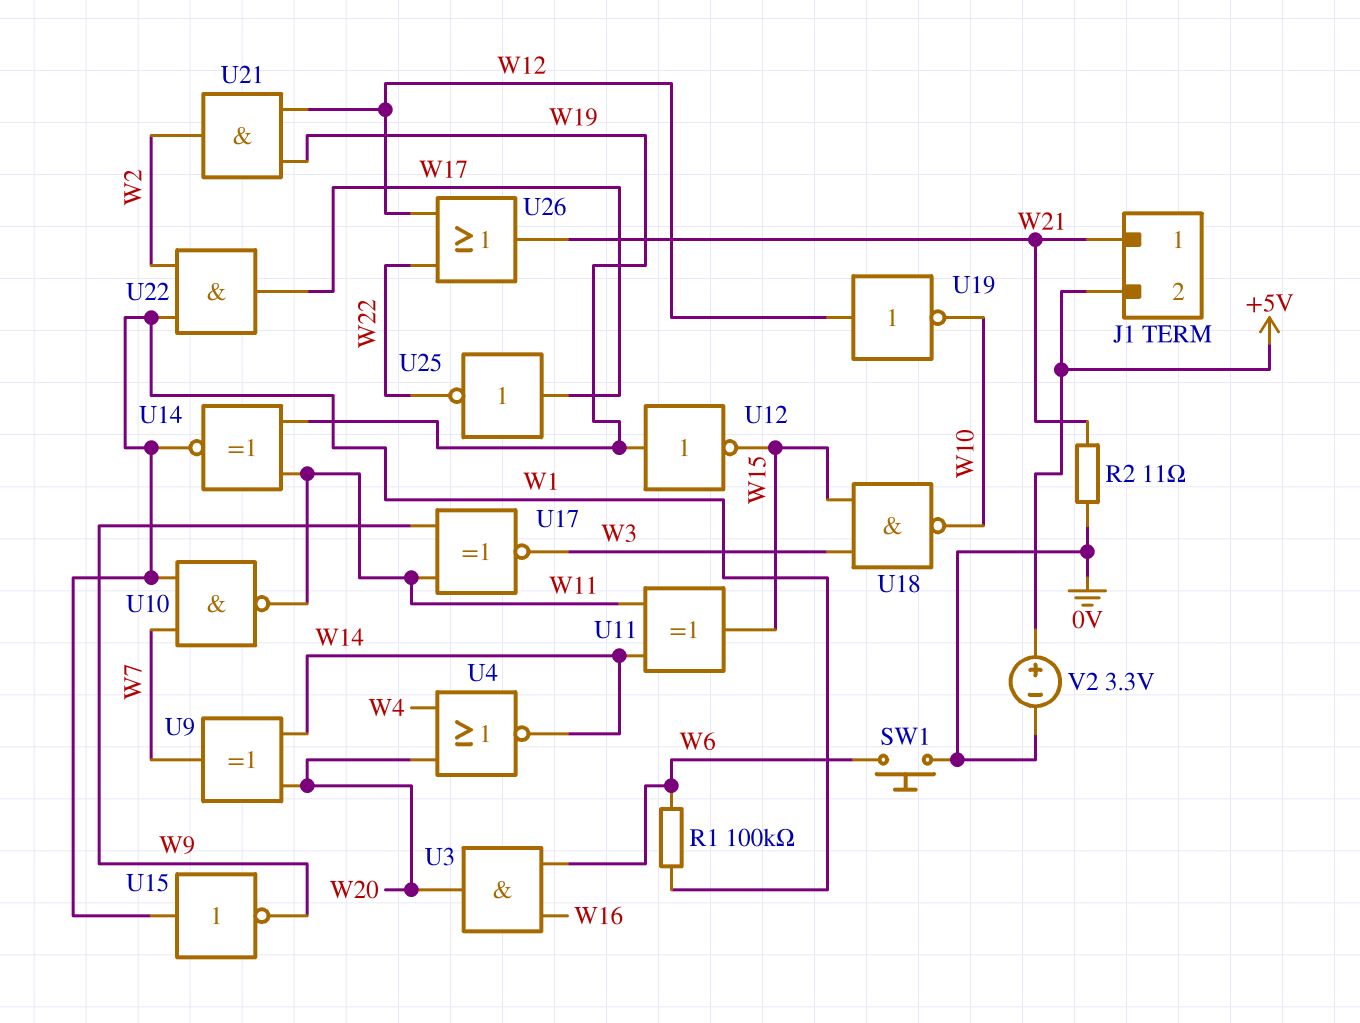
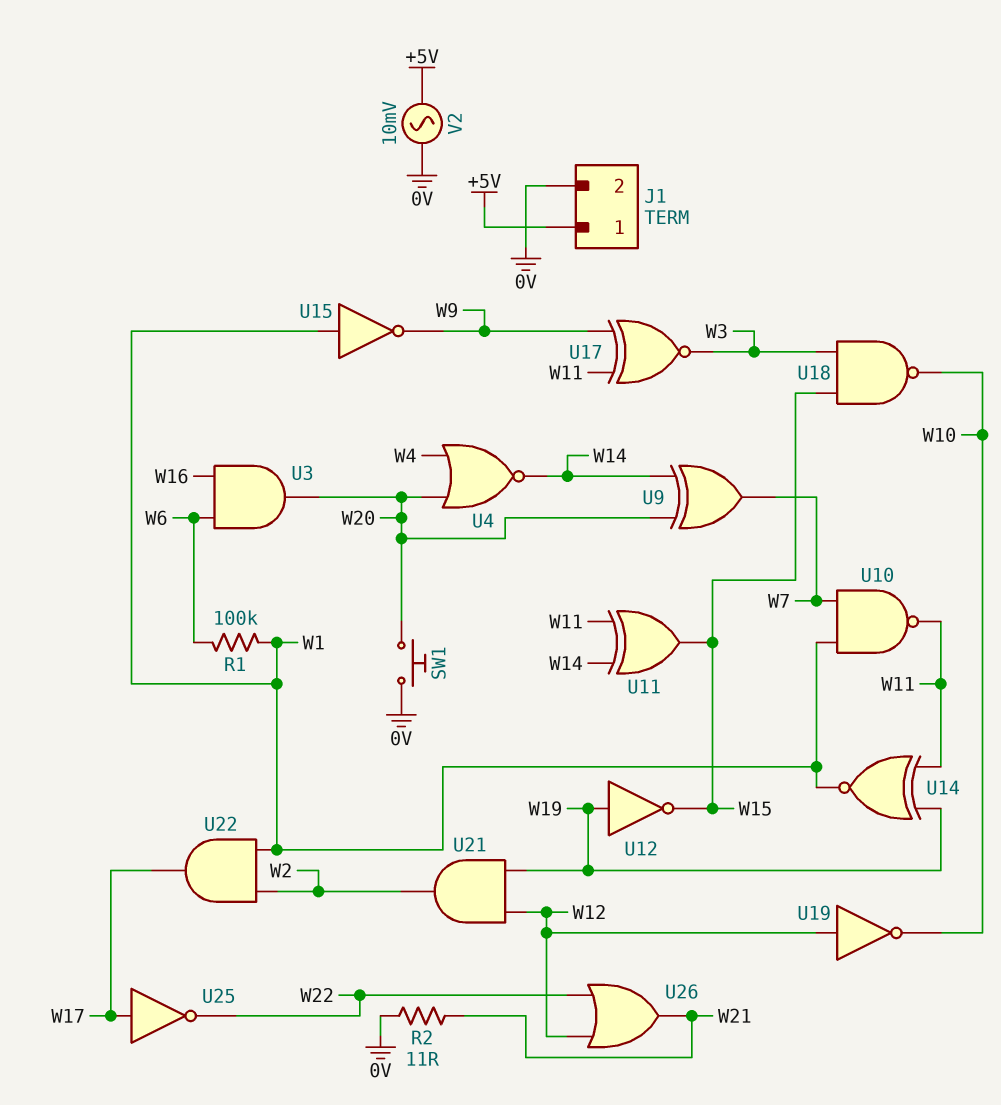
J1 pin 1: W21 -> +5V
J1 pin 2: +5V -> 0V
SW1: button (0V, W6) -> button (0V, W20)
V2: 3.3V (plus +5V, minus 0V) -> AC 10mV (+5V, 0V)

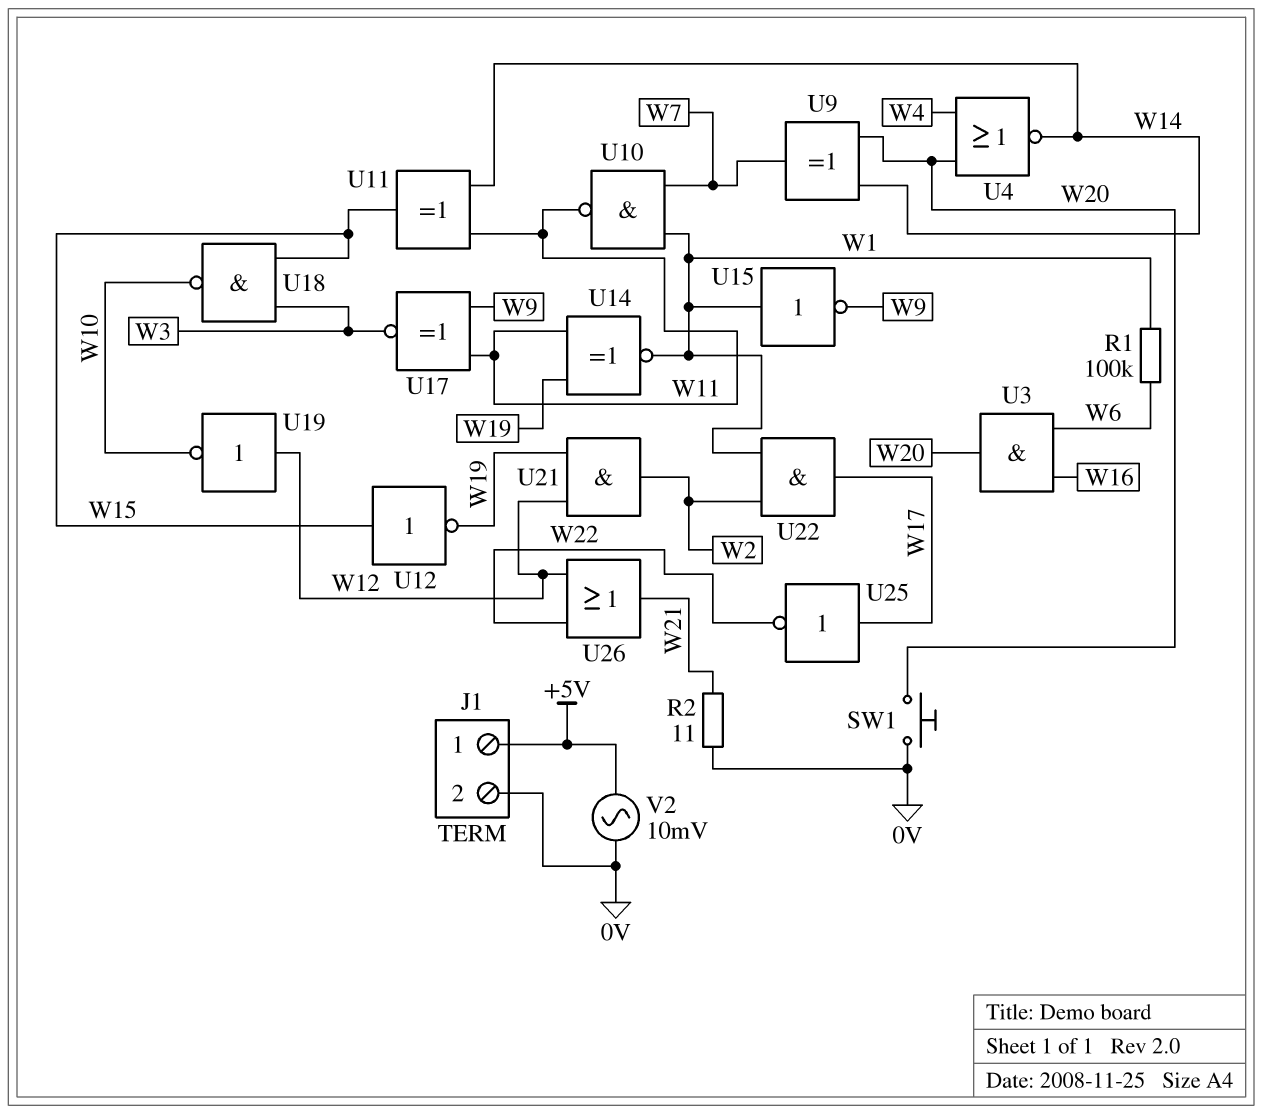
U12: NOT (in W19, out W15) -> NOT (in W15, out W19)

